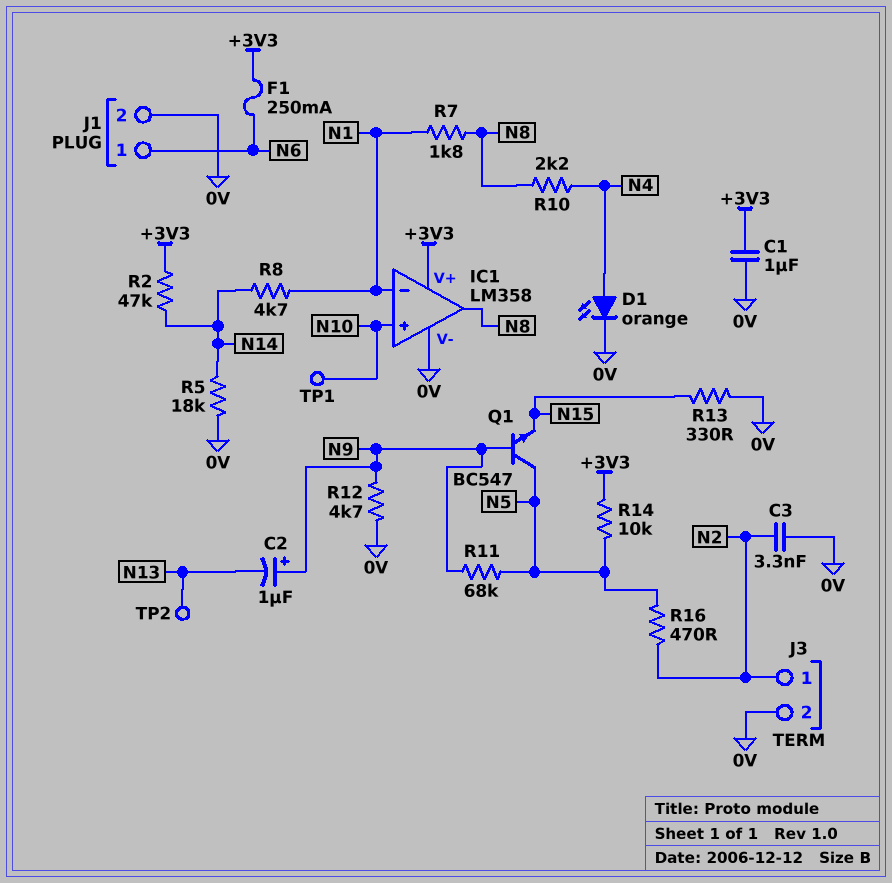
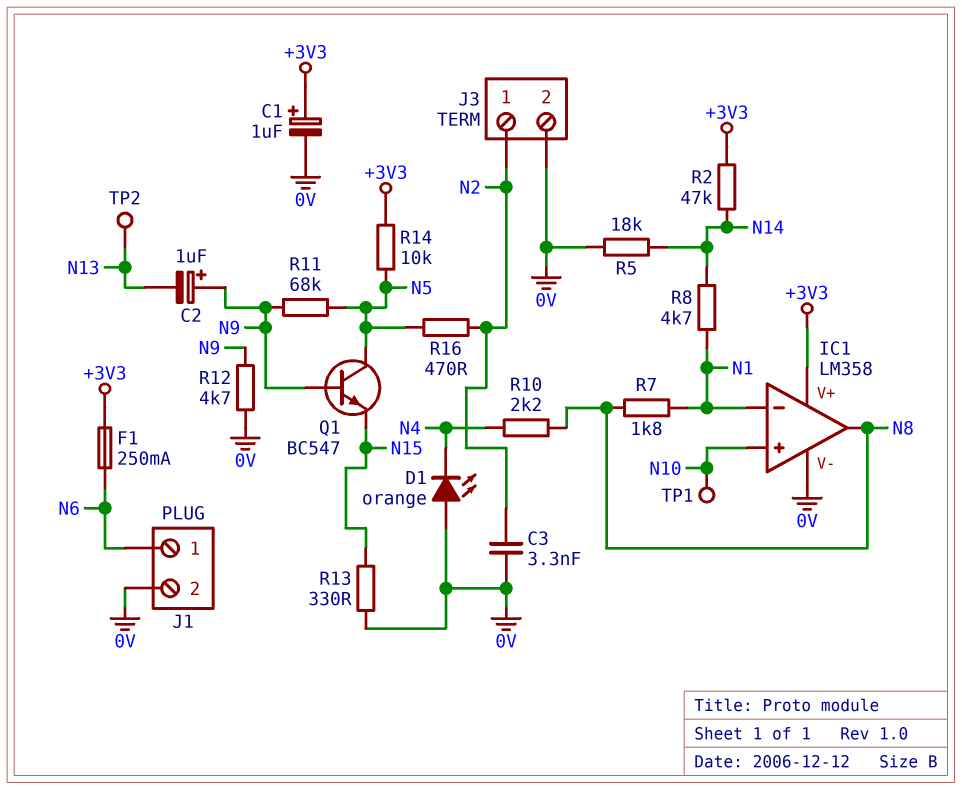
C1: 1uF (+3V3, 0V) -> 1uF (plus +3V3, minus 0V)
D1: LED orange (A N4, K 0V) -> LED orange (A 0V, K N4)

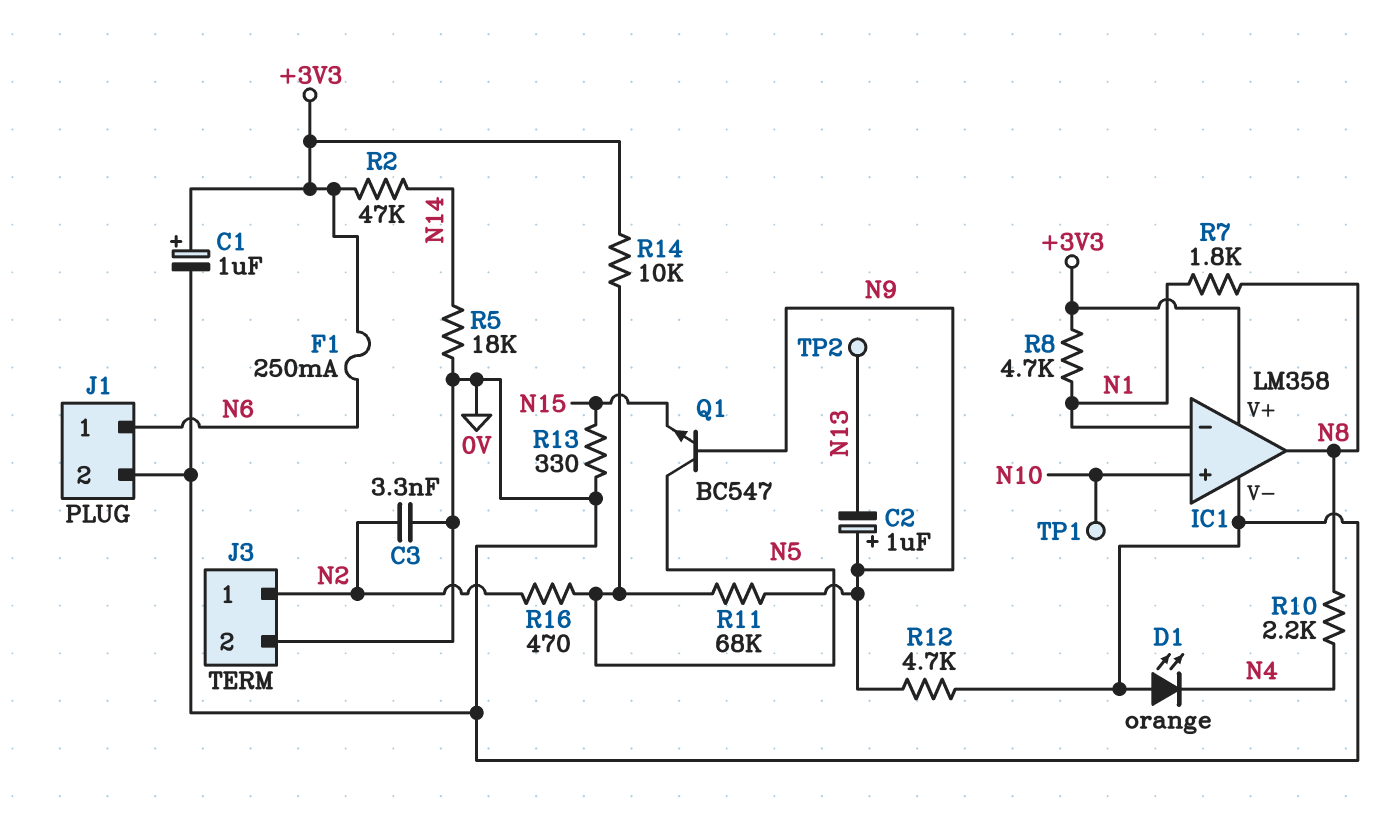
R8: 4.7k (N1, N14) -> 4.7k (+3V3, N1)

